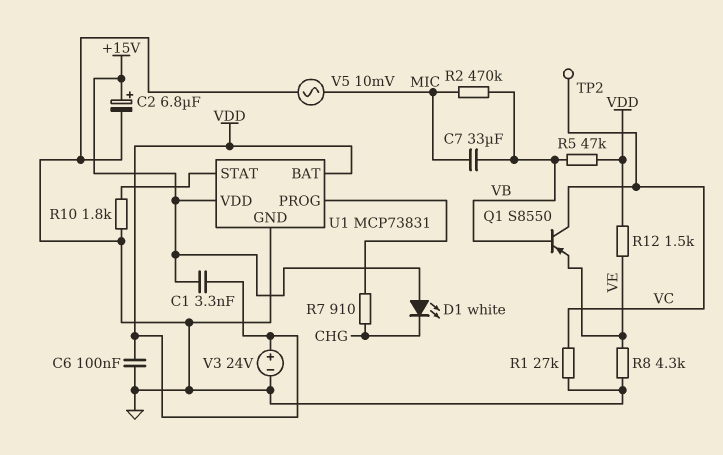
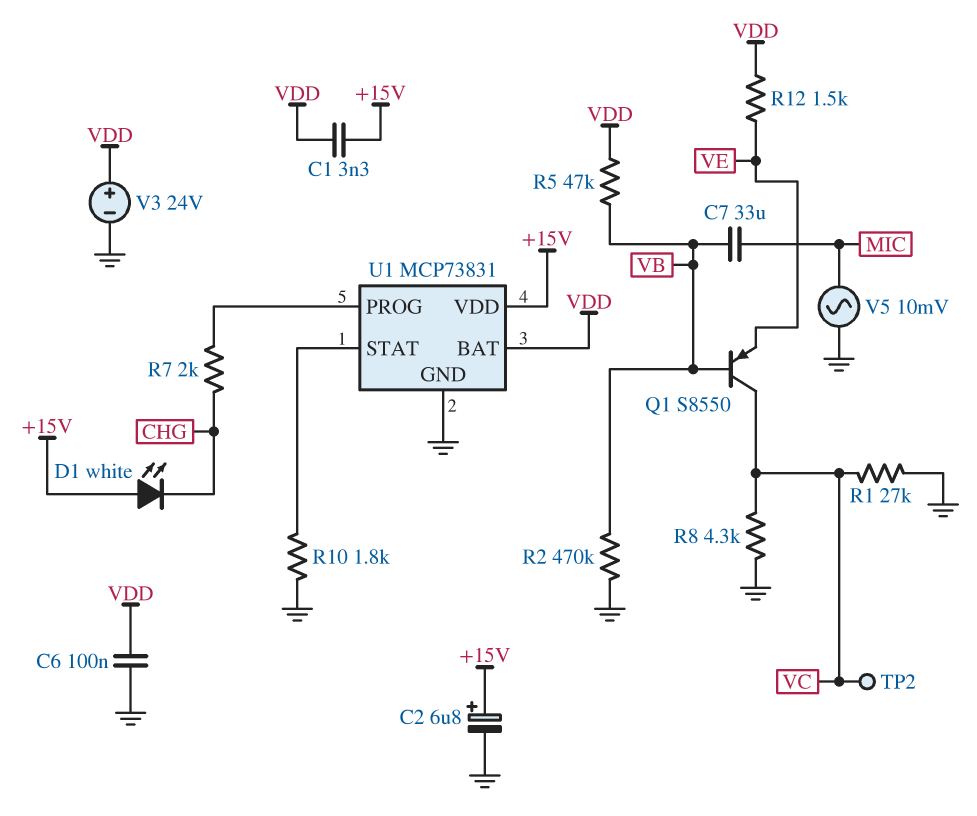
R2: 470k (MIC, VB) -> 470k (GND, VB)
R7: 910 (CHG, U1/PROG) -> 2k (CHG, U1/PROG)
R8: 4.3k (GND, VE) -> 4.3k (GND, VC)

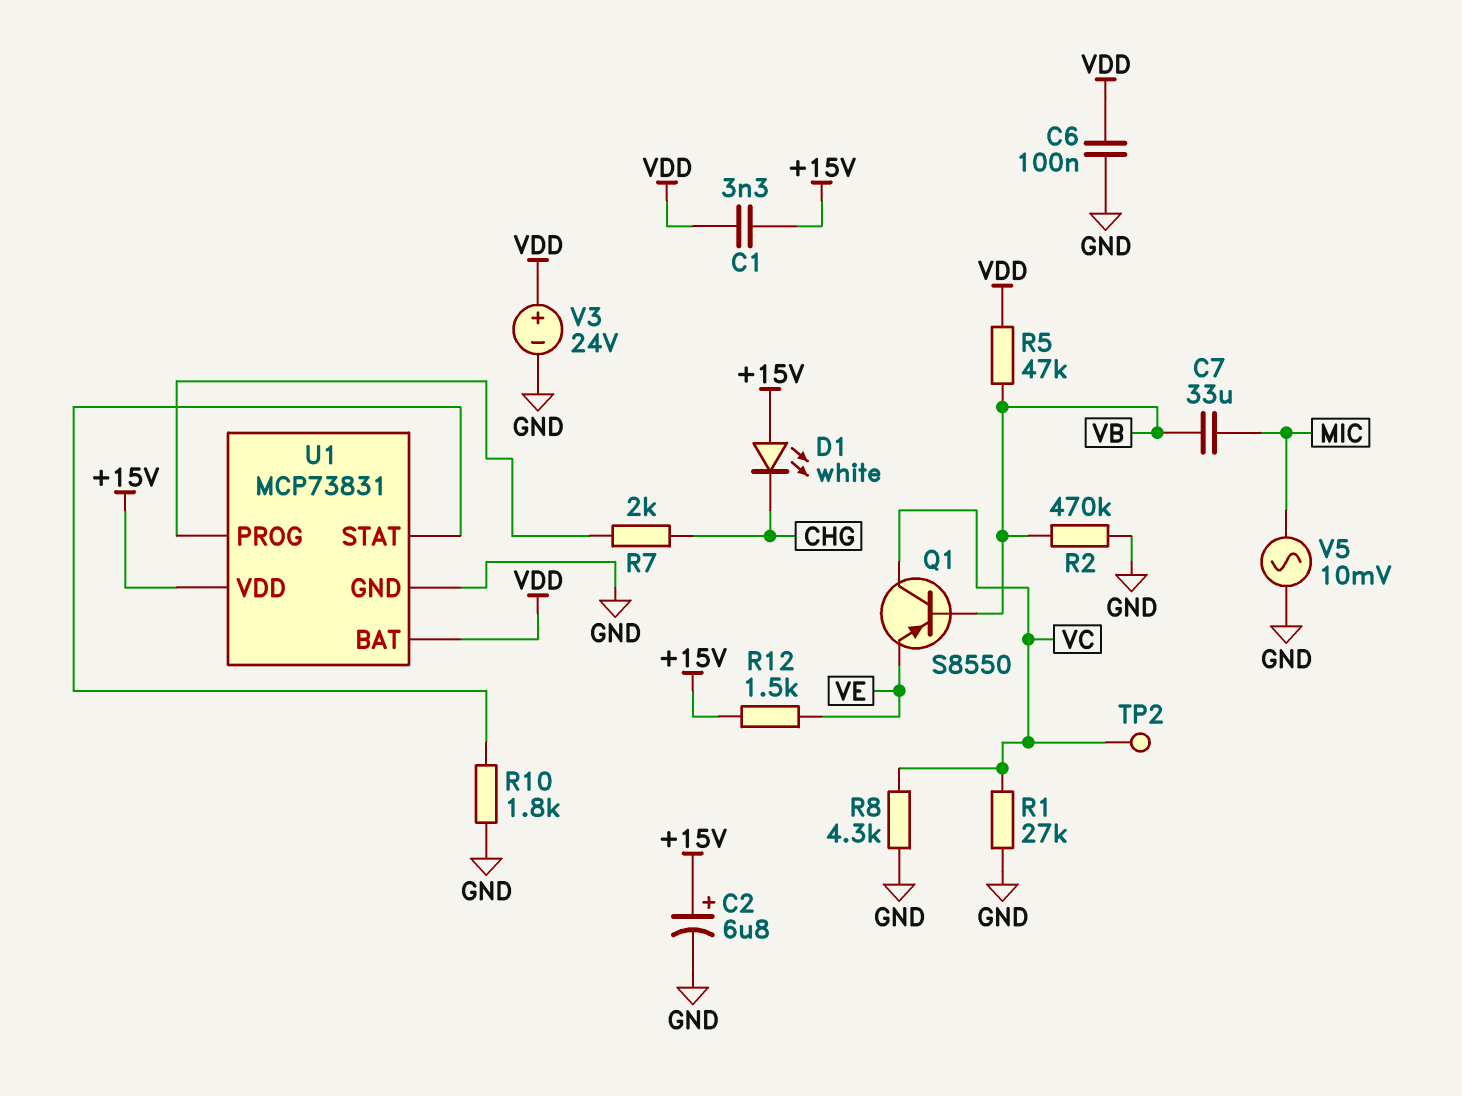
R12: 1.5k (VDD, VE) -> 1.5k (+15V, VE)

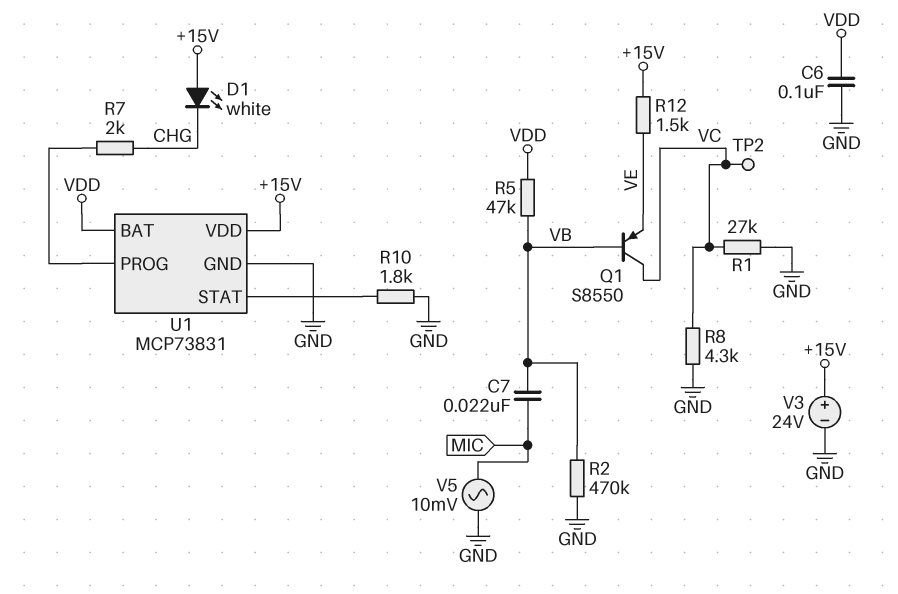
C1: 3.3nF (+15V, VDD) -> none
C2: 6.8uF (plus +15V, minus GND) -> none
C7: 33uF (MIC, VB) -> 22nF (MIC, VB)
V3: 24V (plus VDD, minus GND) -> 24V (plus +15V, minus GND)

